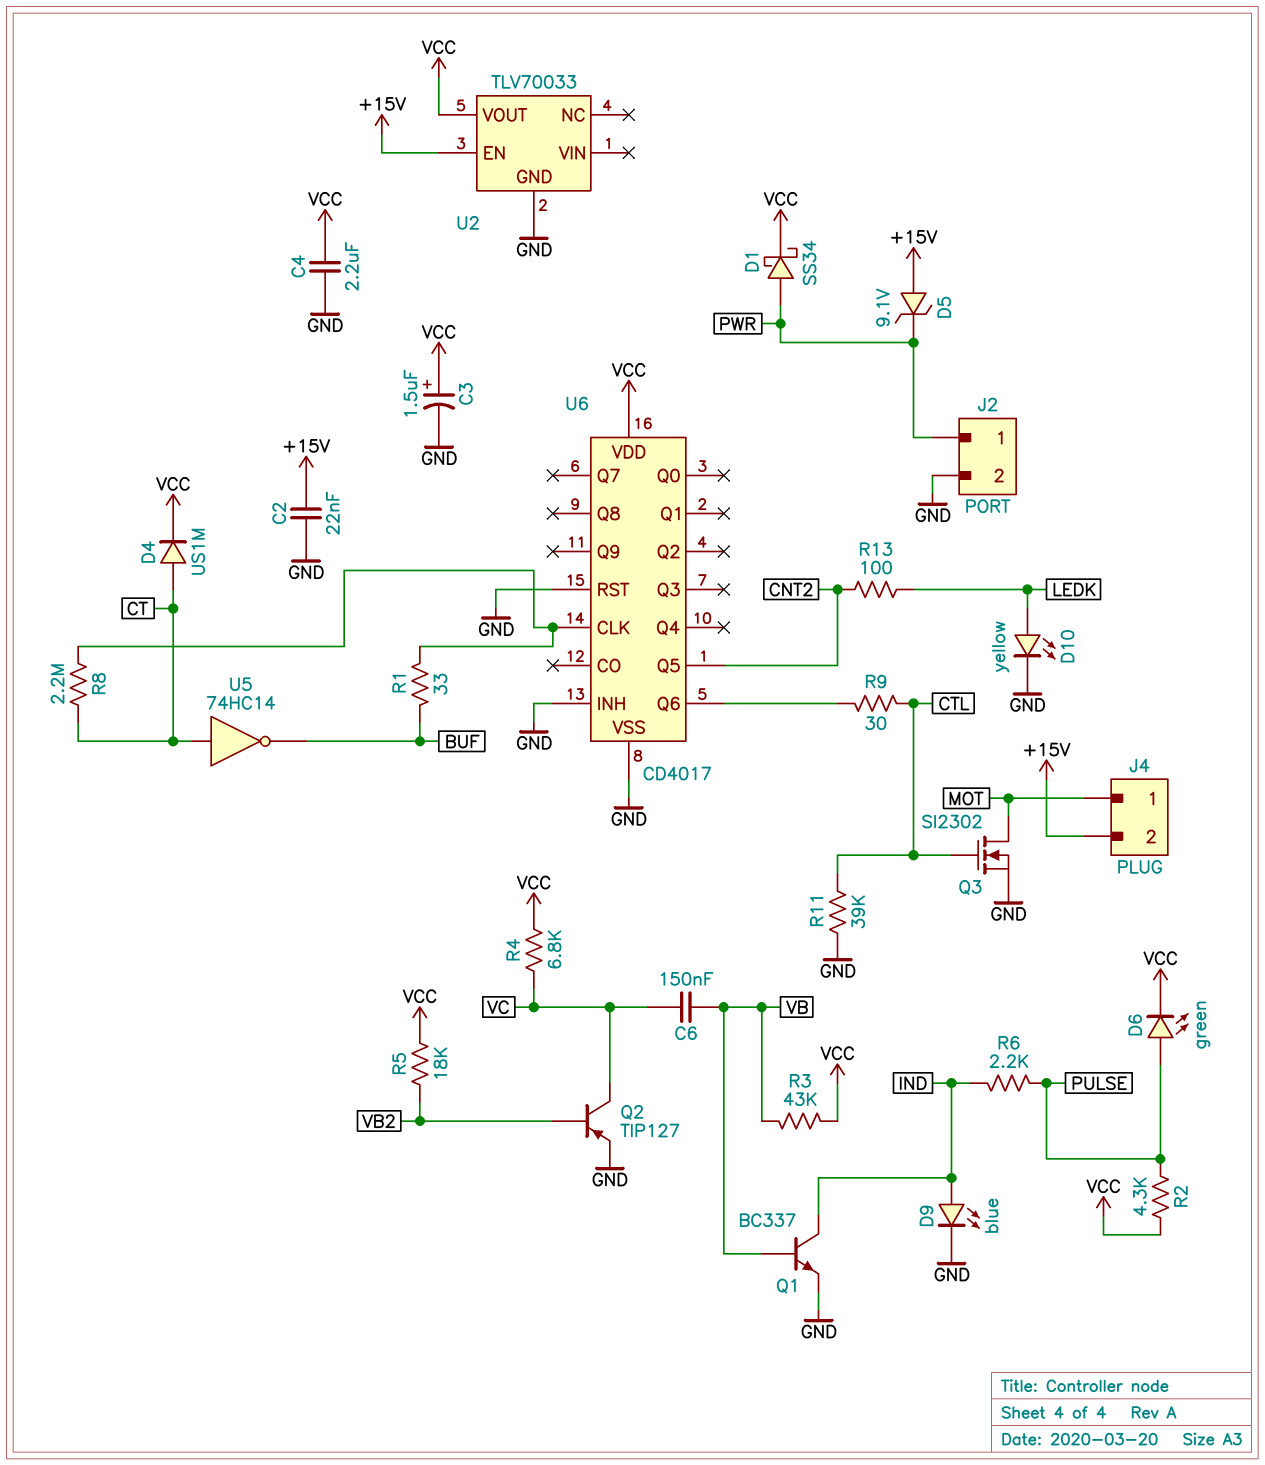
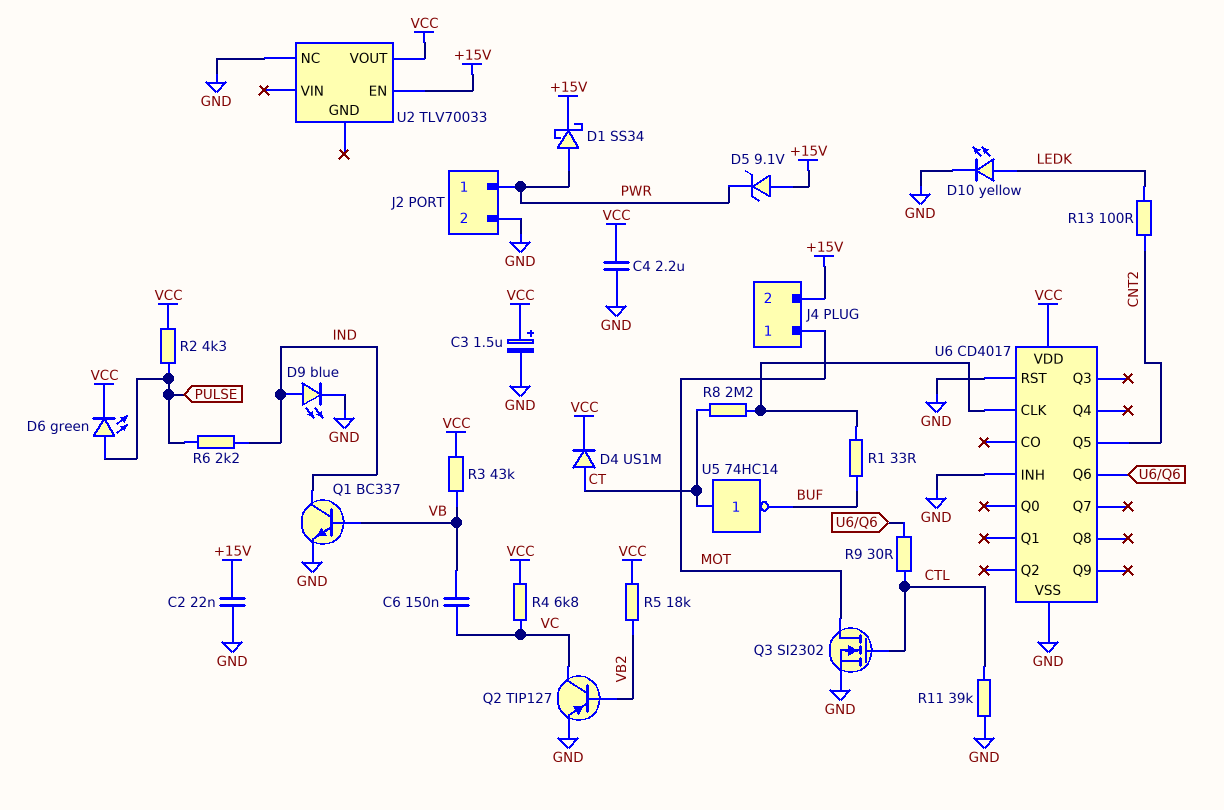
D1: schottky SS34 (A PWR, K VCC) -> schottky SS34 (A PWR, K +15V)
U2 pin GND: GND -> none
U2 pin NC: none -> GND

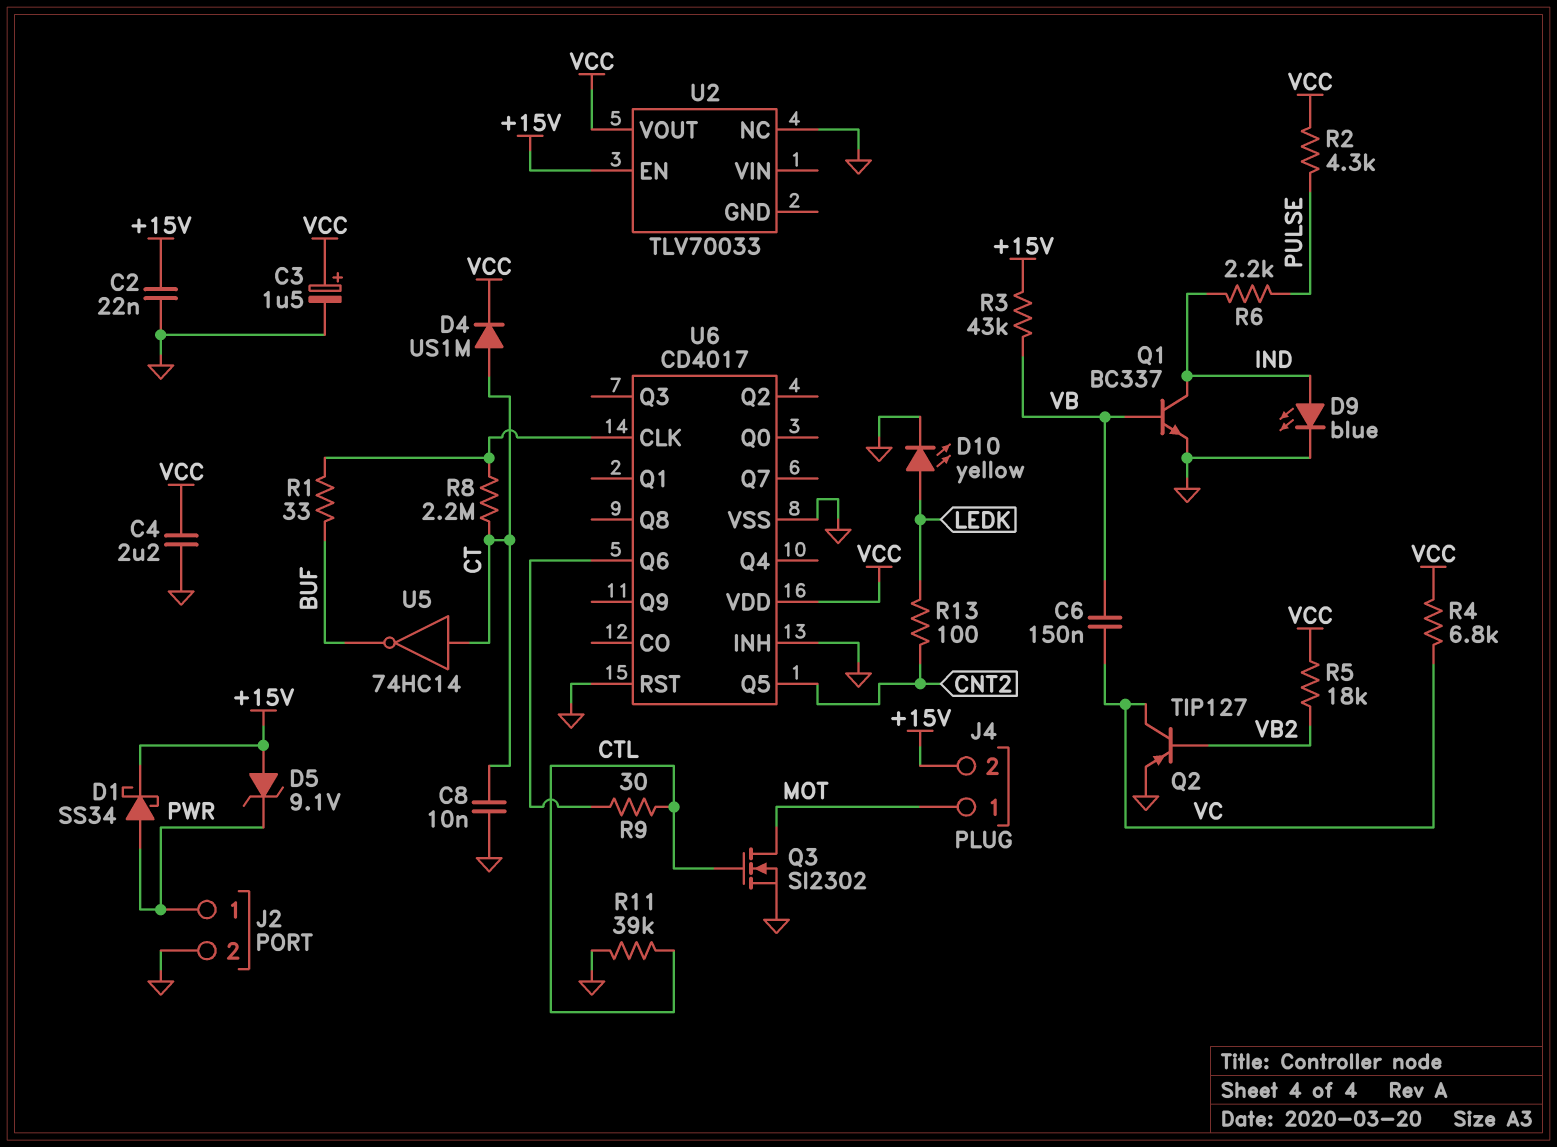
C8: none -> 10nF (CT, GND)
D6: LED green (A PULSE, K VCC) -> none
R3: 43k (VB, VCC) -> 43k (+15V, VB)

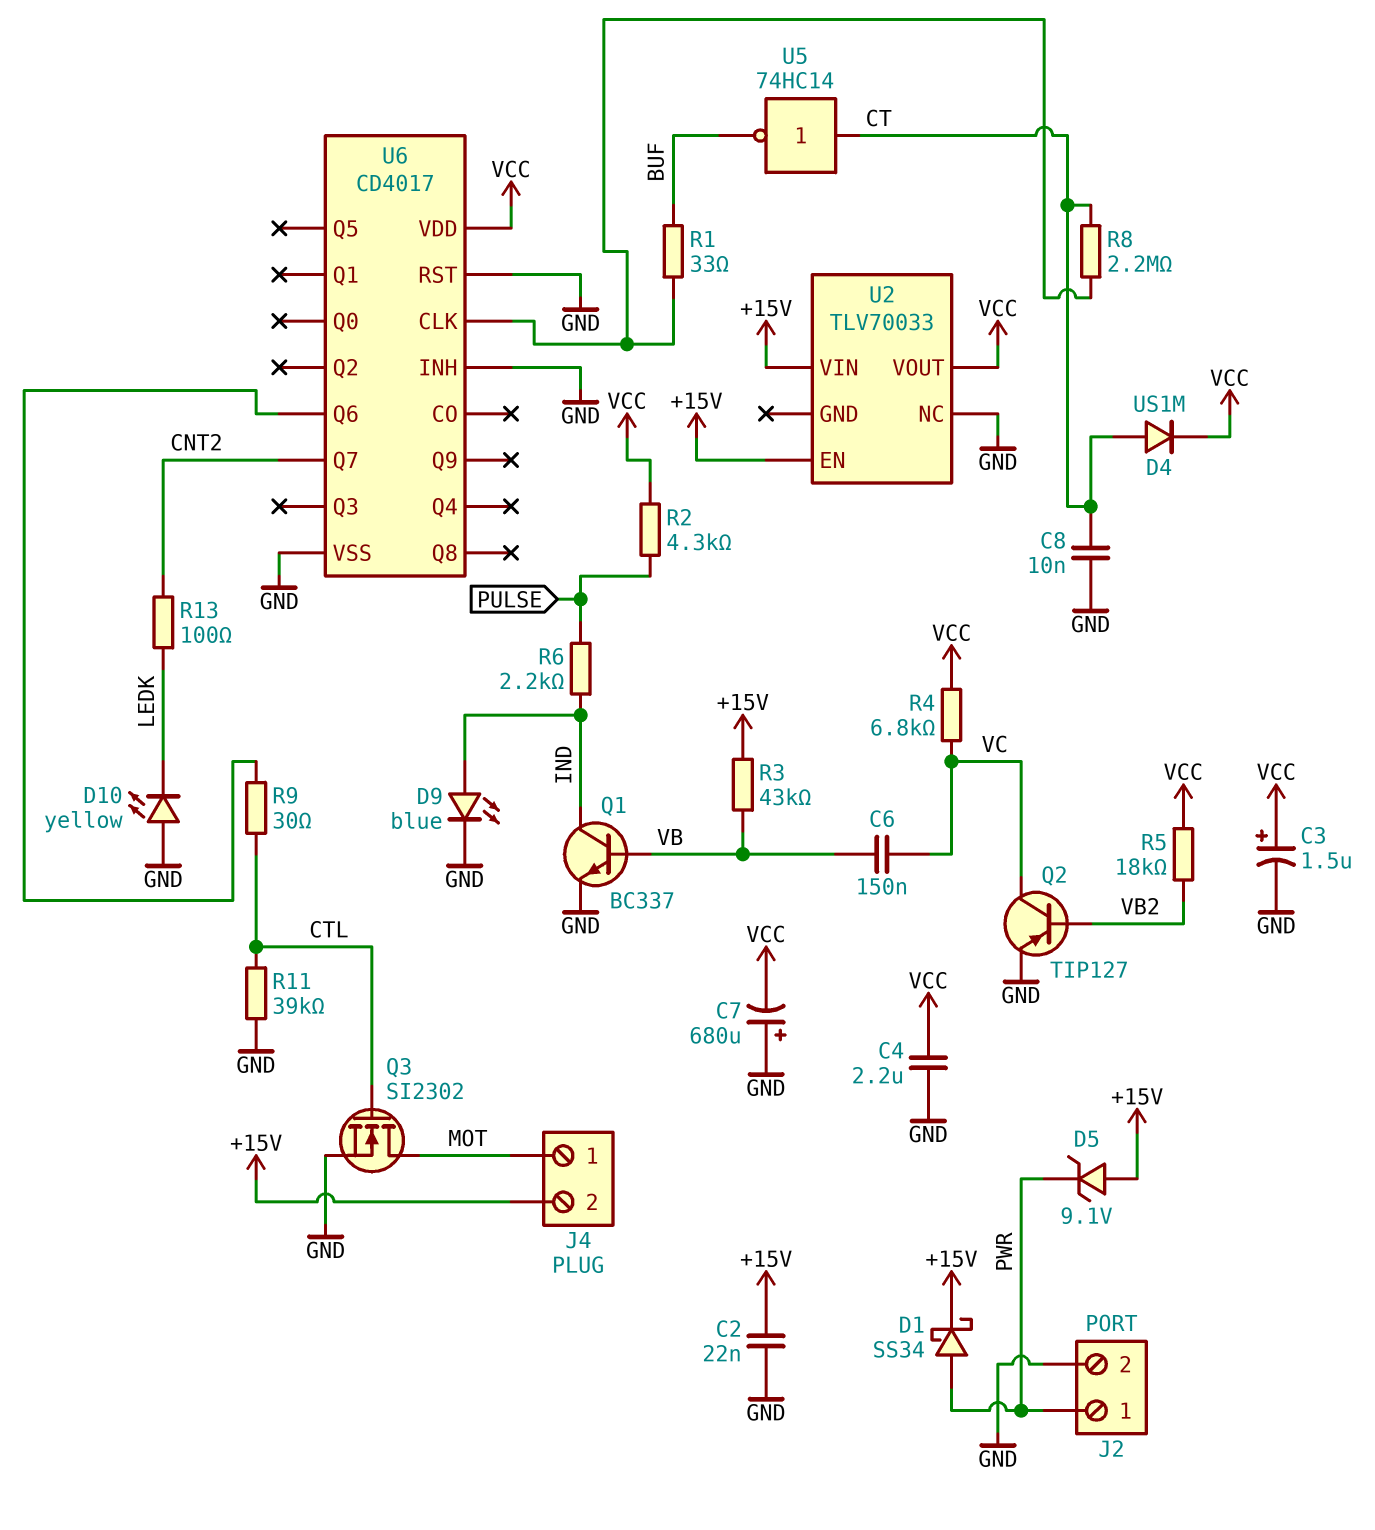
C7: none -> 680uF (plus GND, minus VCC)
D10: LED yellow (A LEDK, K GND) -> LED yellow (A GND, K LEDK)
U2 pin VIN: none -> +15V
U6 pin Q5: CNT2 -> none
U6 pin Q7: none -> CNT2

